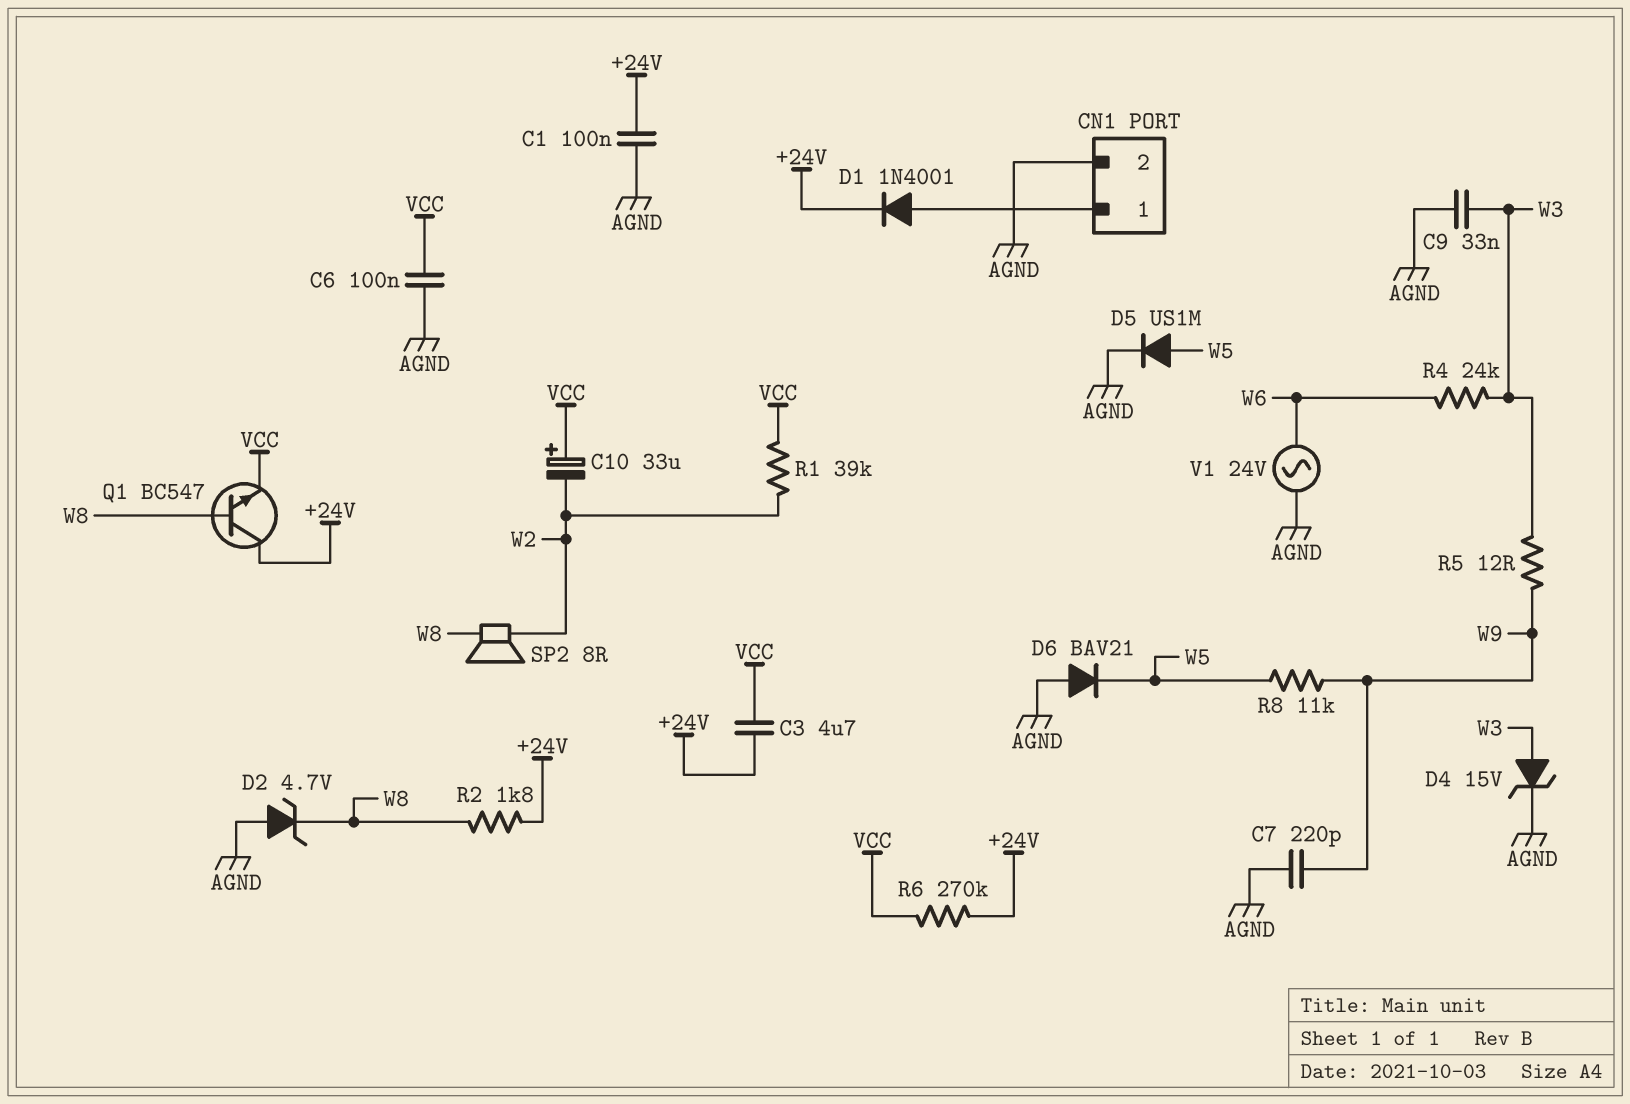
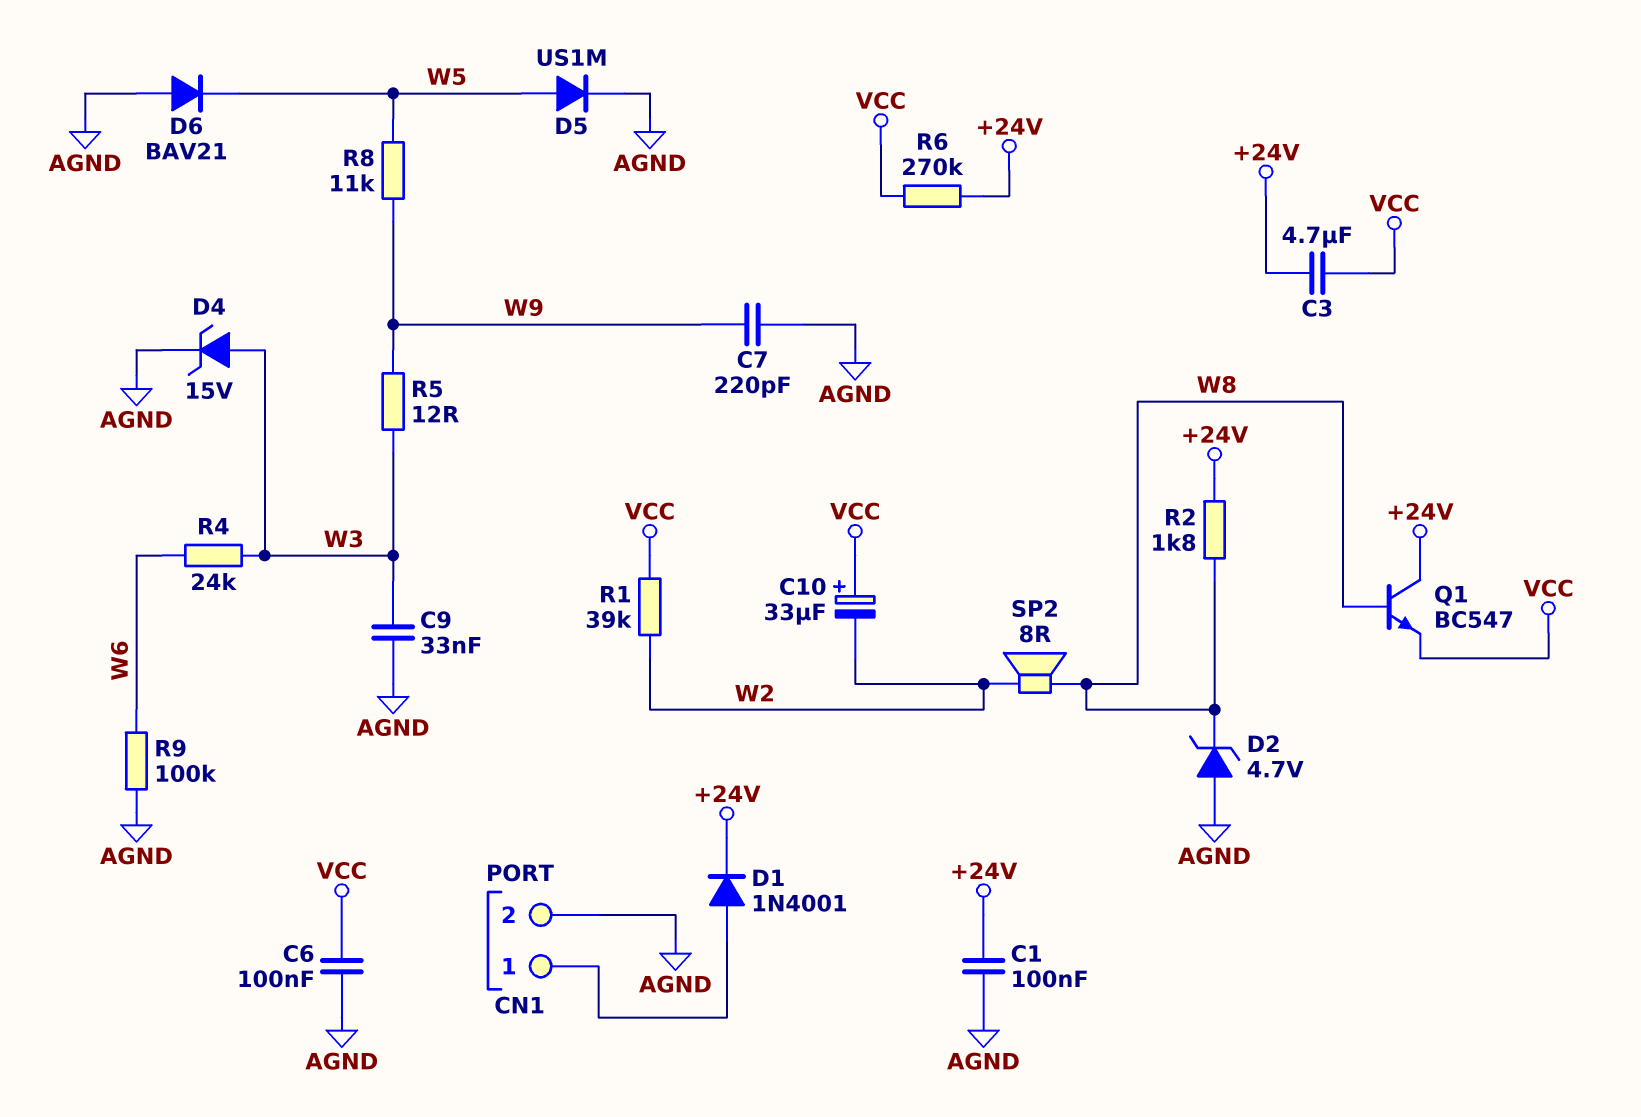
R9: none -> 100k (AGND, W6)
V1: AC 24V (AGND, W6) -> none

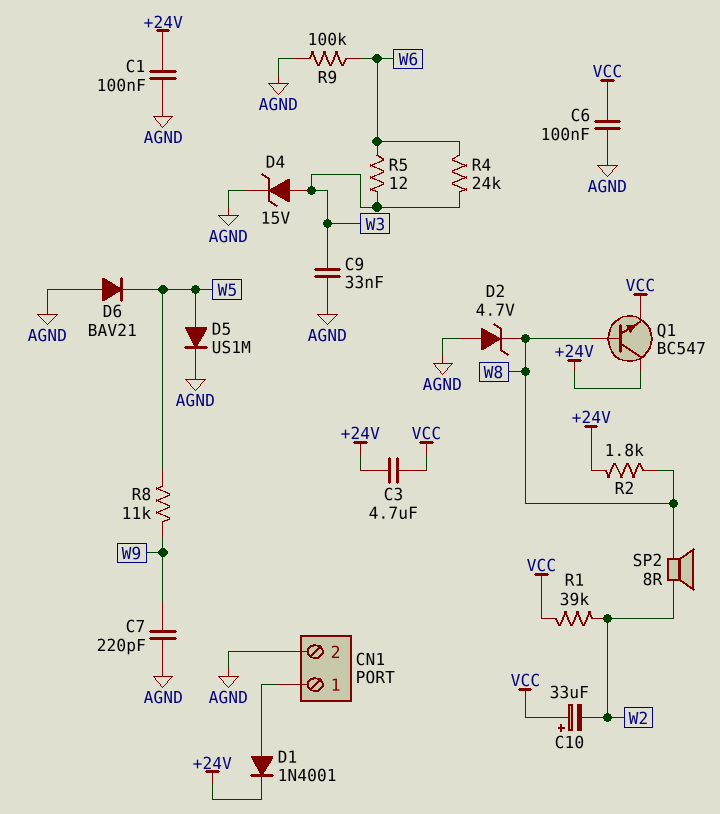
R5: 12 (W3, W9) -> 12 (W3, W6)
R6: 270k (+24V, VCC) -> none

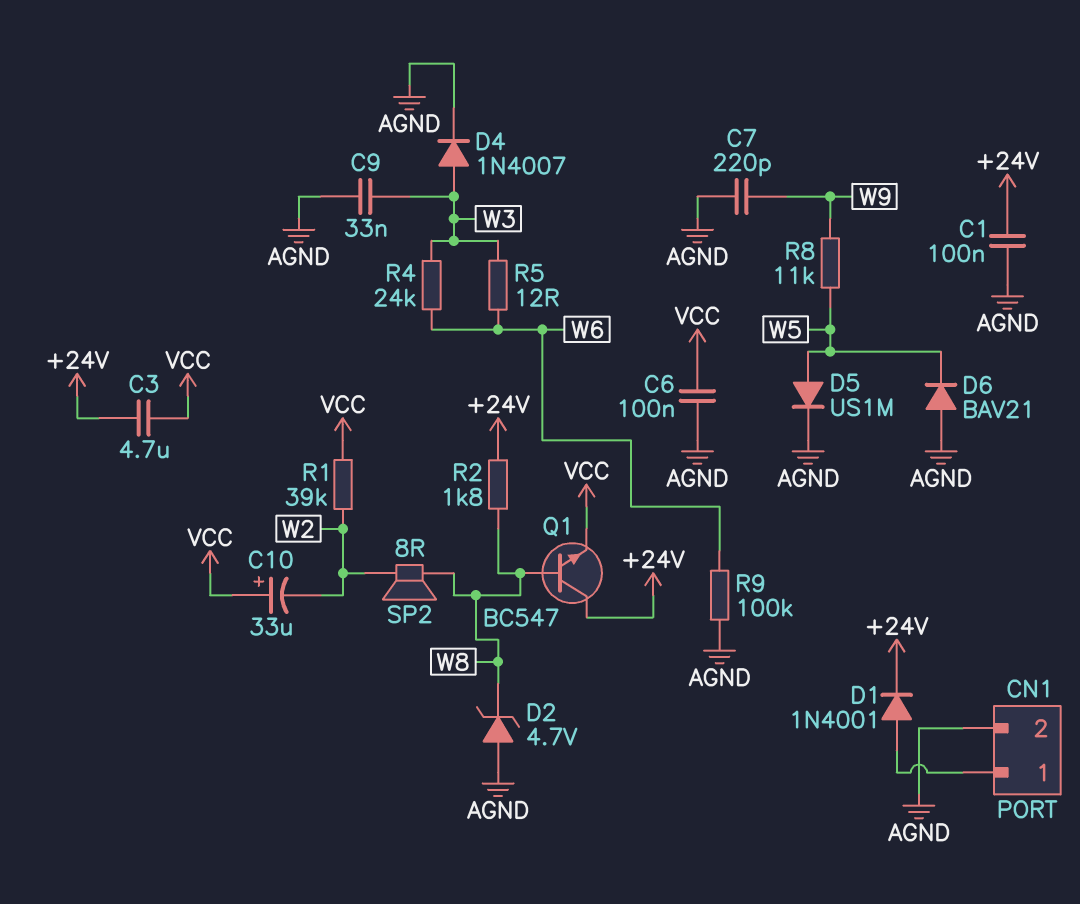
D4: zener 15V (A W3, K AGND) -> diode 1N4007 (A W3, K AGND)

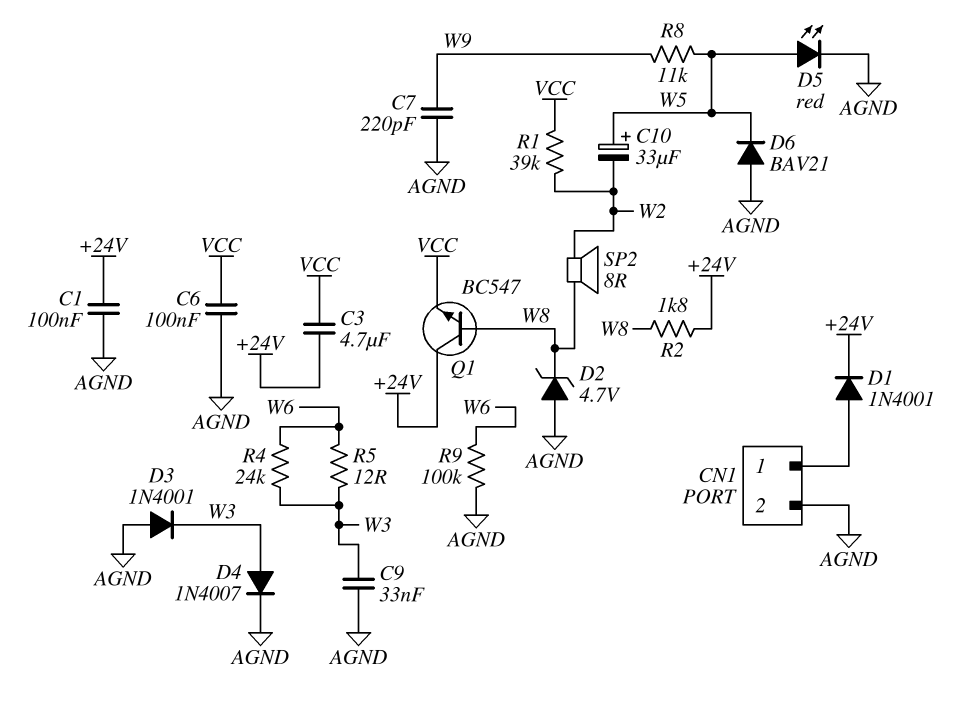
C10: 33uF (plus VCC, minus W2) -> 33uF (plus W5, minus W2)
D3: none -> diode 1N4001 (A AGND, K W3)
D5: diode US1M (A W5, K AGND) -> LED red (A W5, K AGND)

